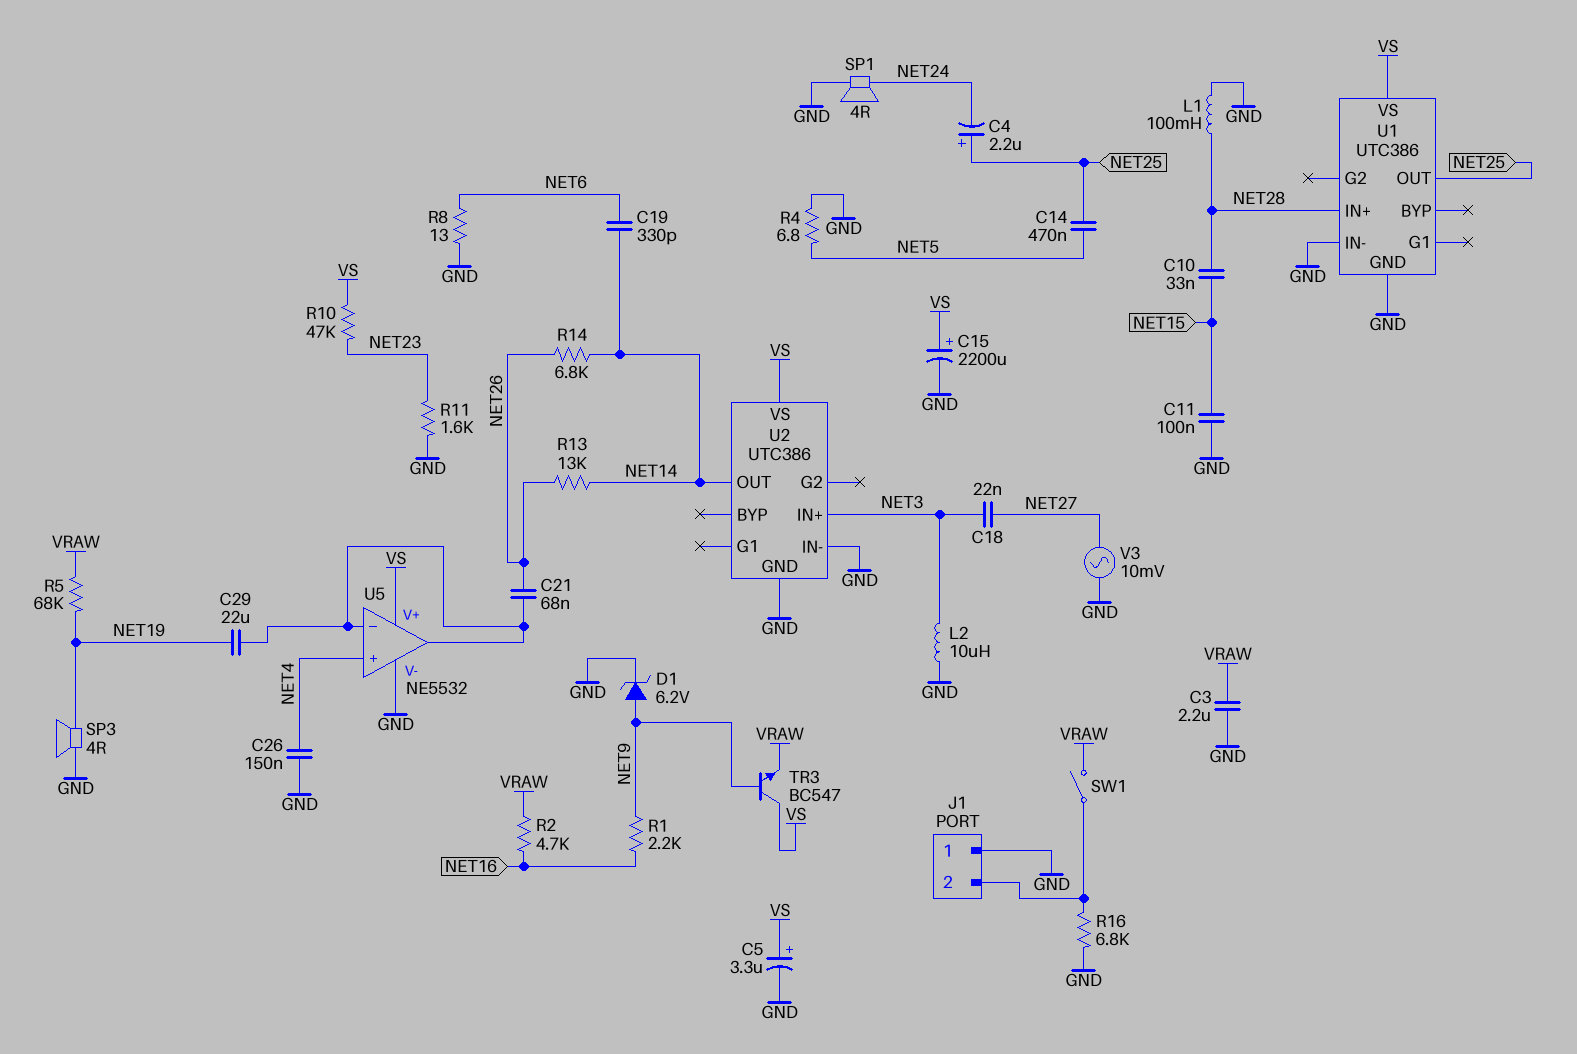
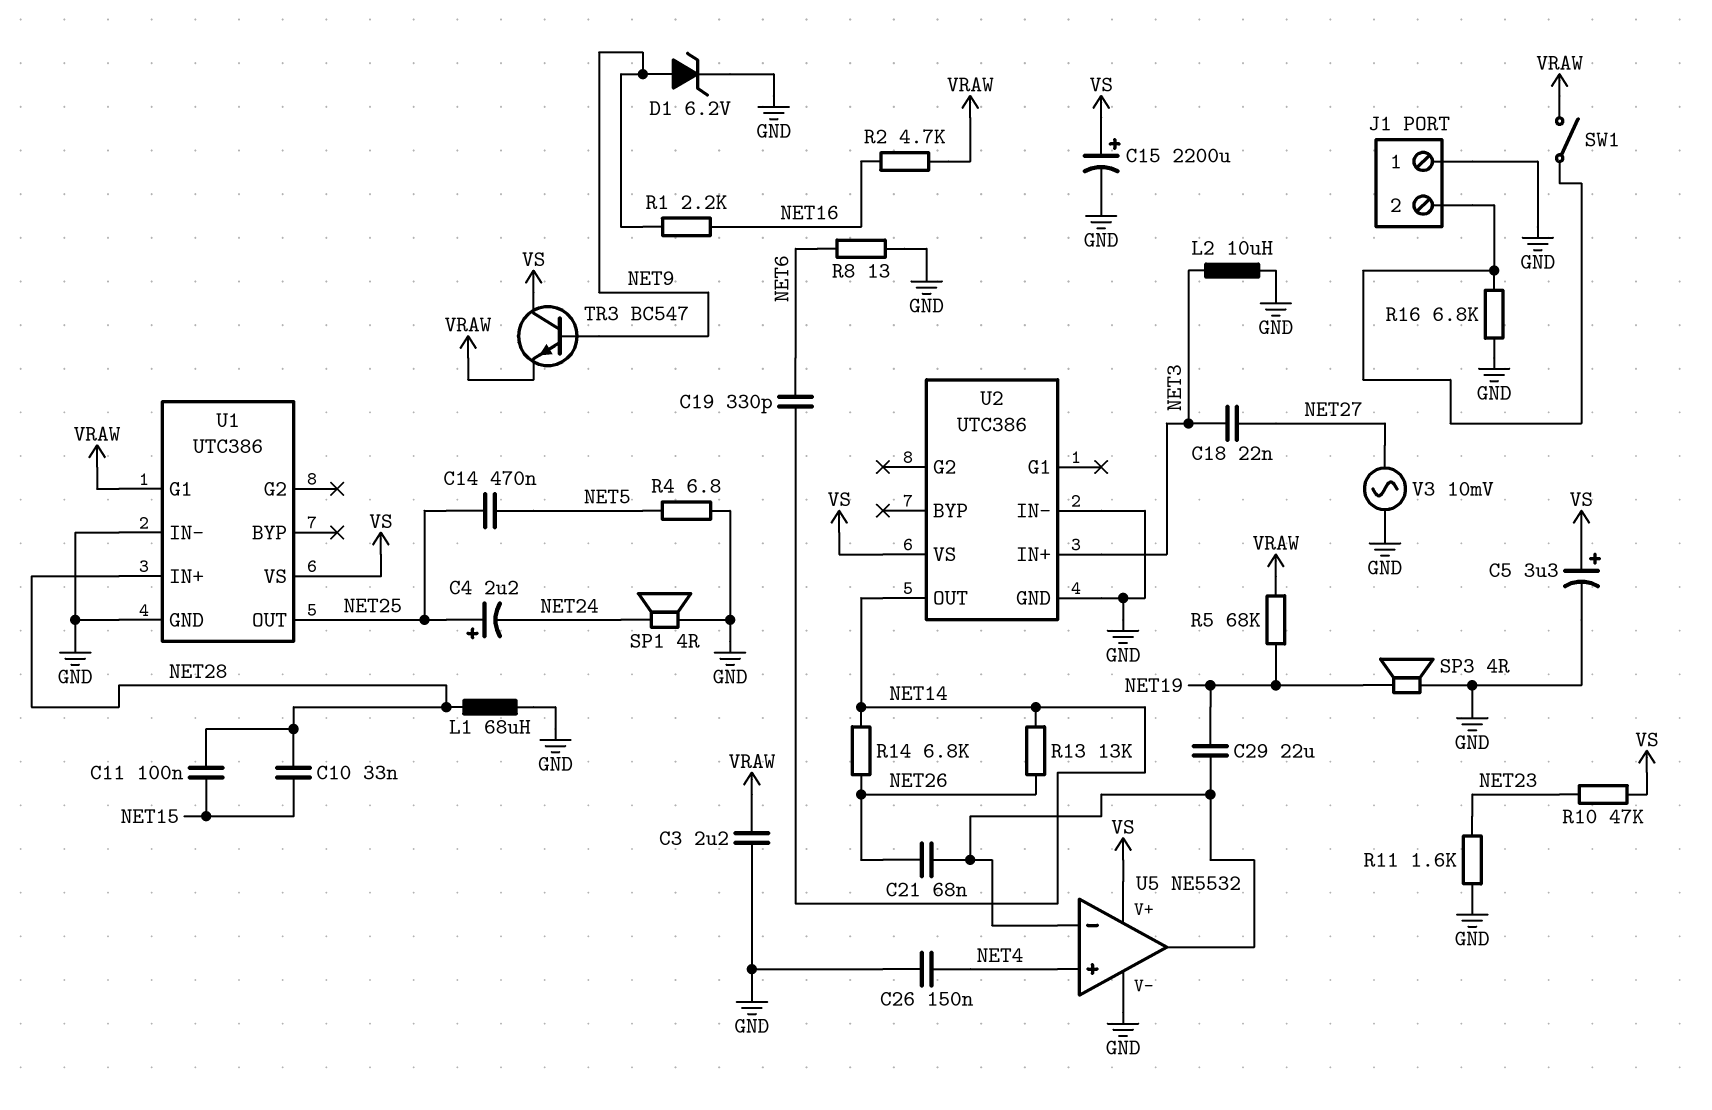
C11: 100nF (GND, NET15) -> 100nF (NET15, NET28)
L1: 100mH (GND, NET28) -> 68uH (GND, NET28)
U1 pin G1: none -> VRAW

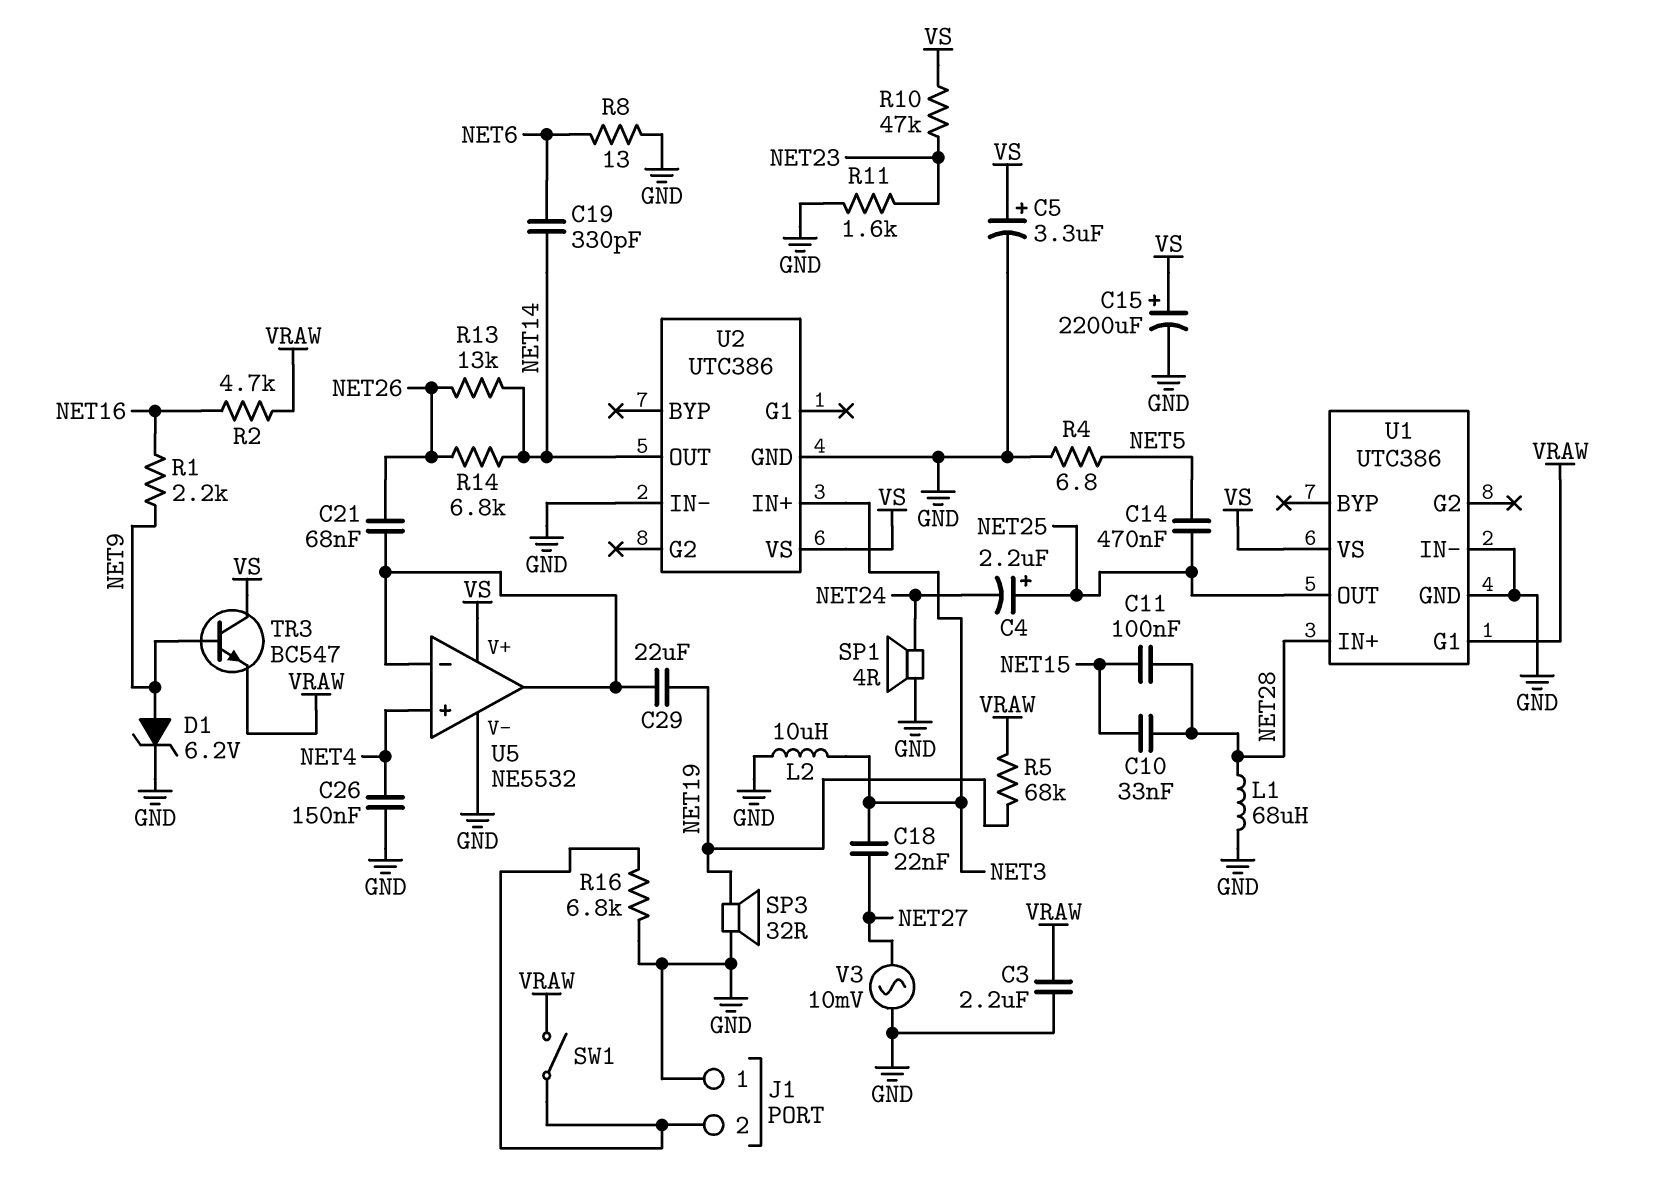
SP3: speaker 4R (GND, NET19) -> speaker 32R (GND, NET19)

